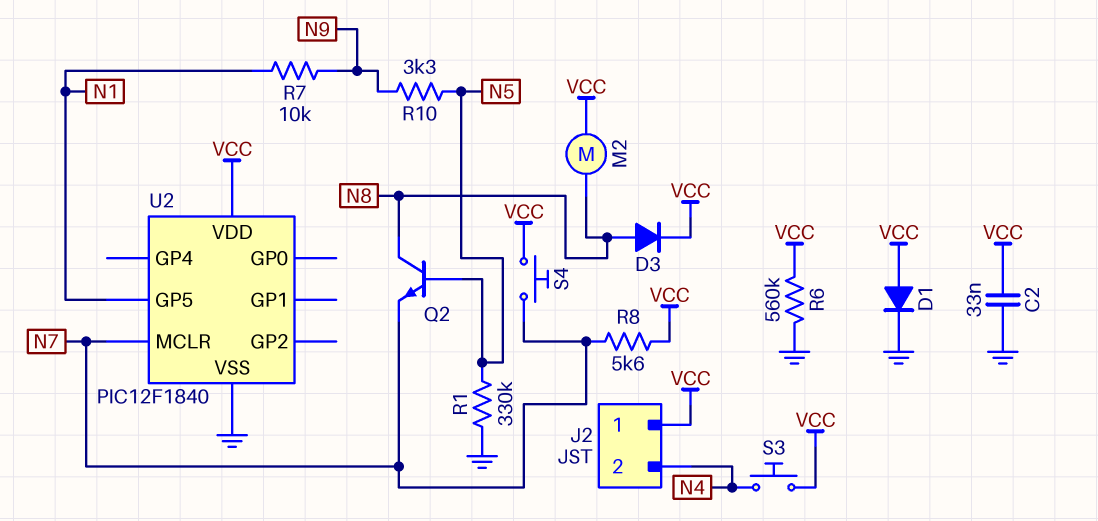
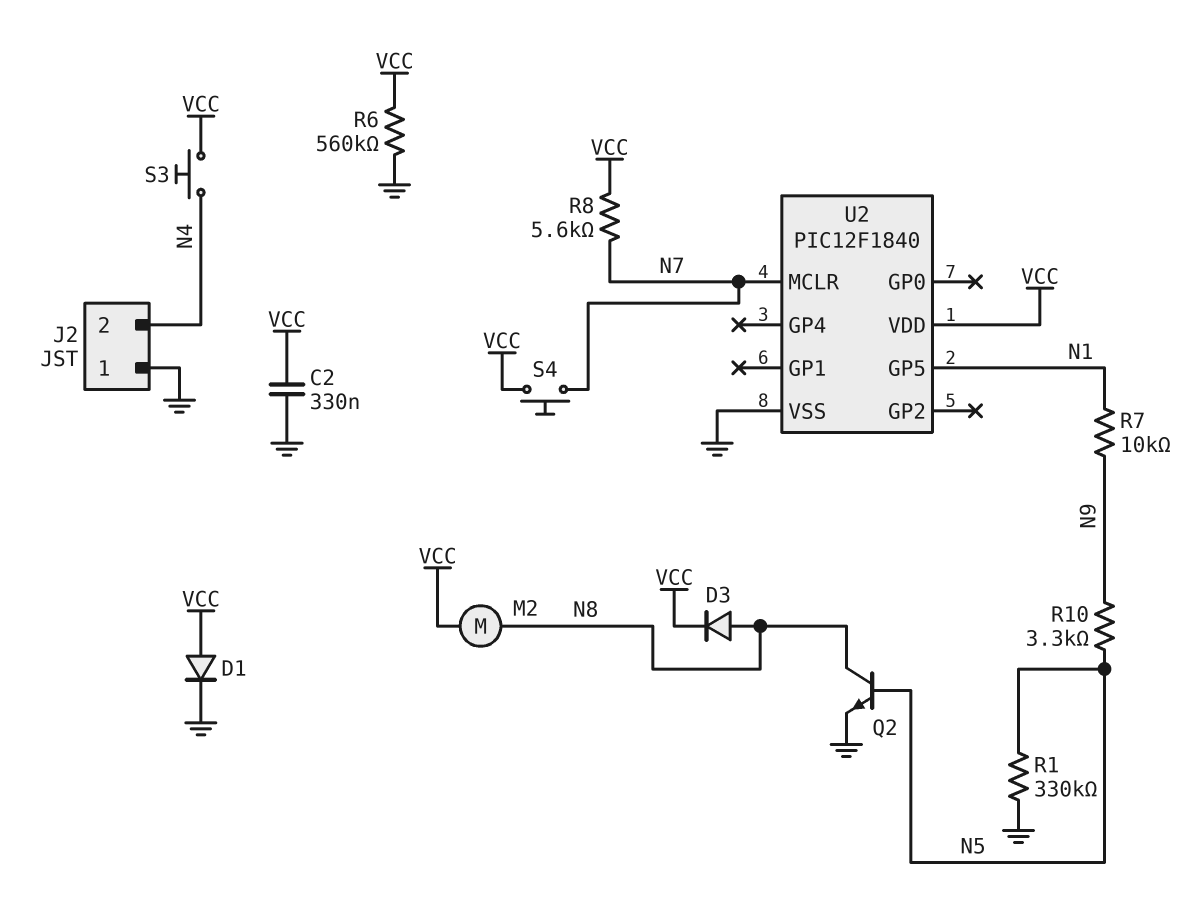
C2: 33nF (GND, VCC) -> 330nF (GND, VCC)
J2 pin 1: VCC -> GND
Q2: NPN (B N5, C N8, E N7) -> NPN (B N5, C N8, E GND)

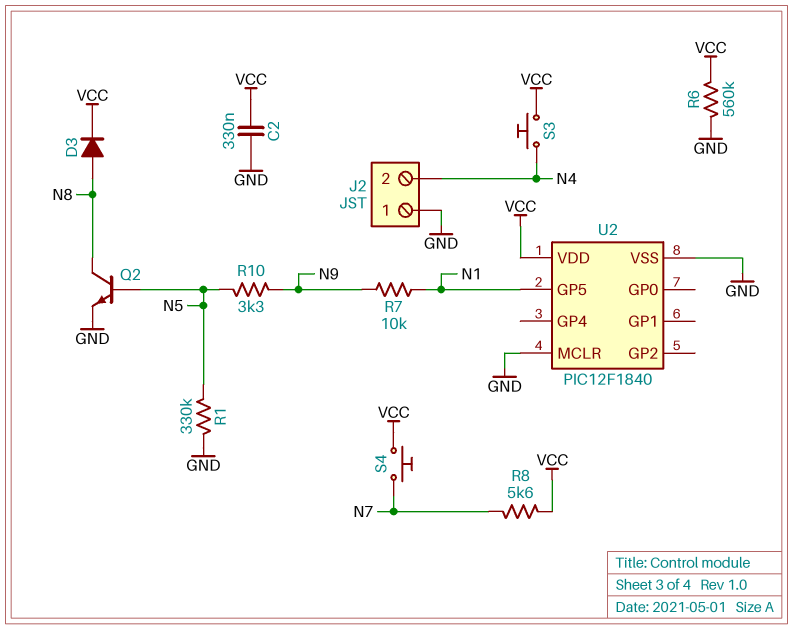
D1: diode (A VCC, K GND) -> none
M2: motor (N8, VCC) -> none
U2 pin MCLR: N7 -> GND

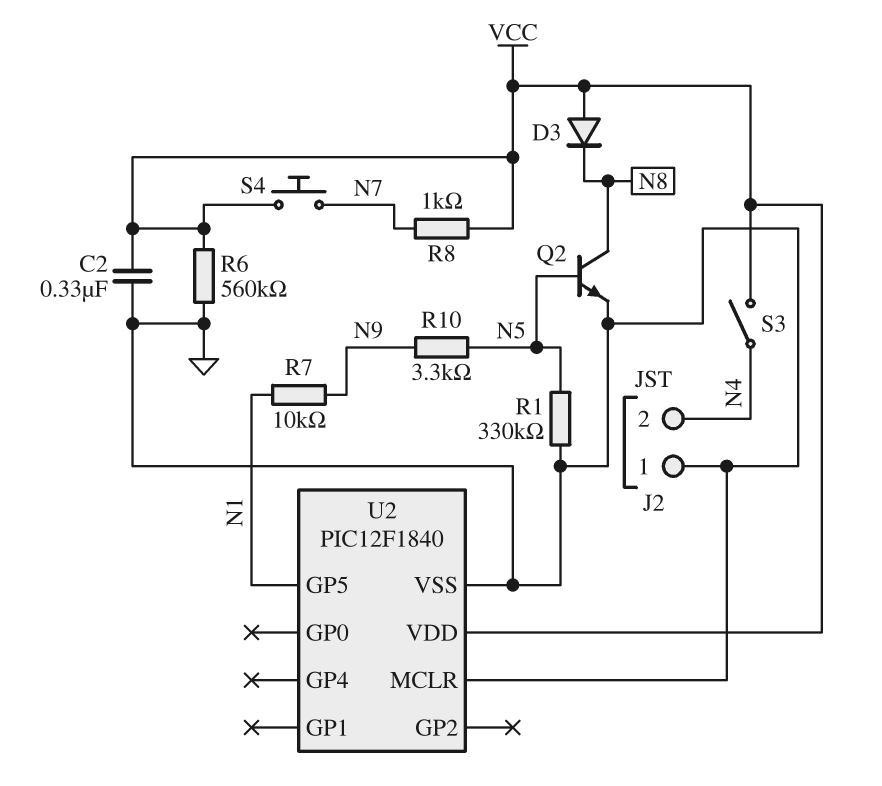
D3: diode (A N8, K VCC) -> diode (A VCC, K N8)
R8: 5.6k (N7, VCC) -> 1k (N7, VCC)
S3: button (N4, VCC) -> switch (N4, VCC)

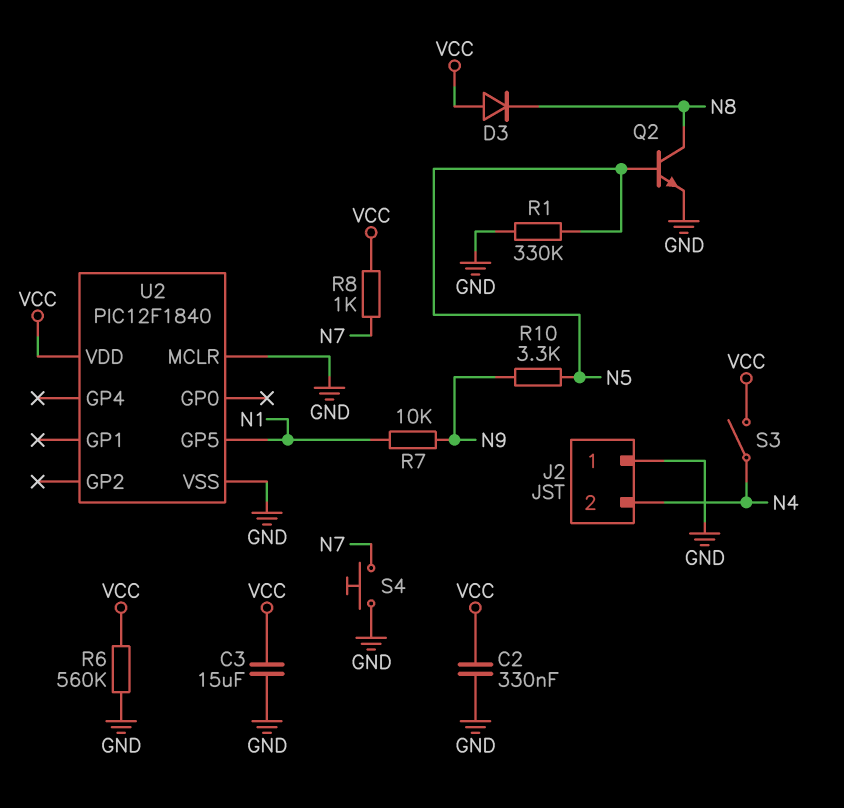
C3: none -> 15uF (GND, VCC)
S4: button (N7, VCC) -> button (GND, N7)

